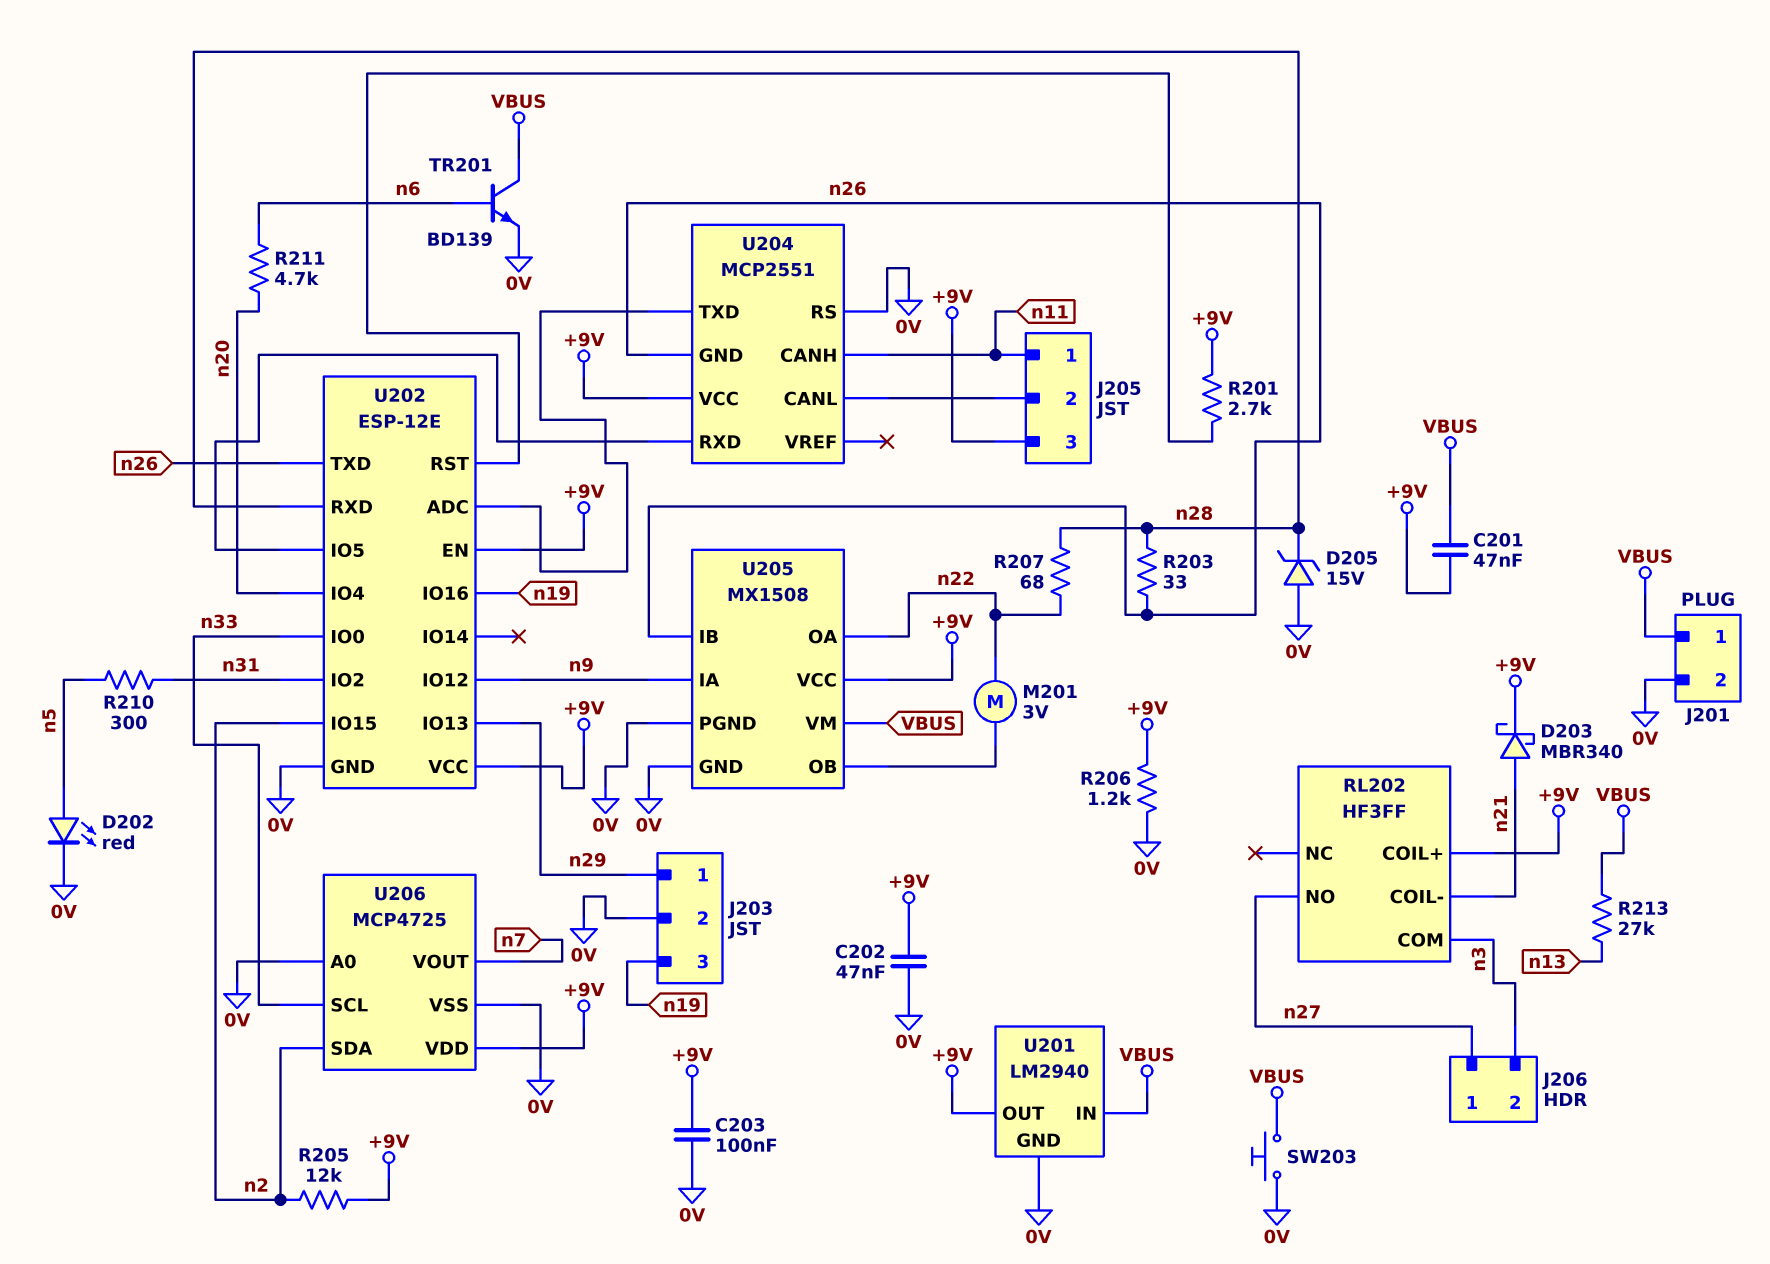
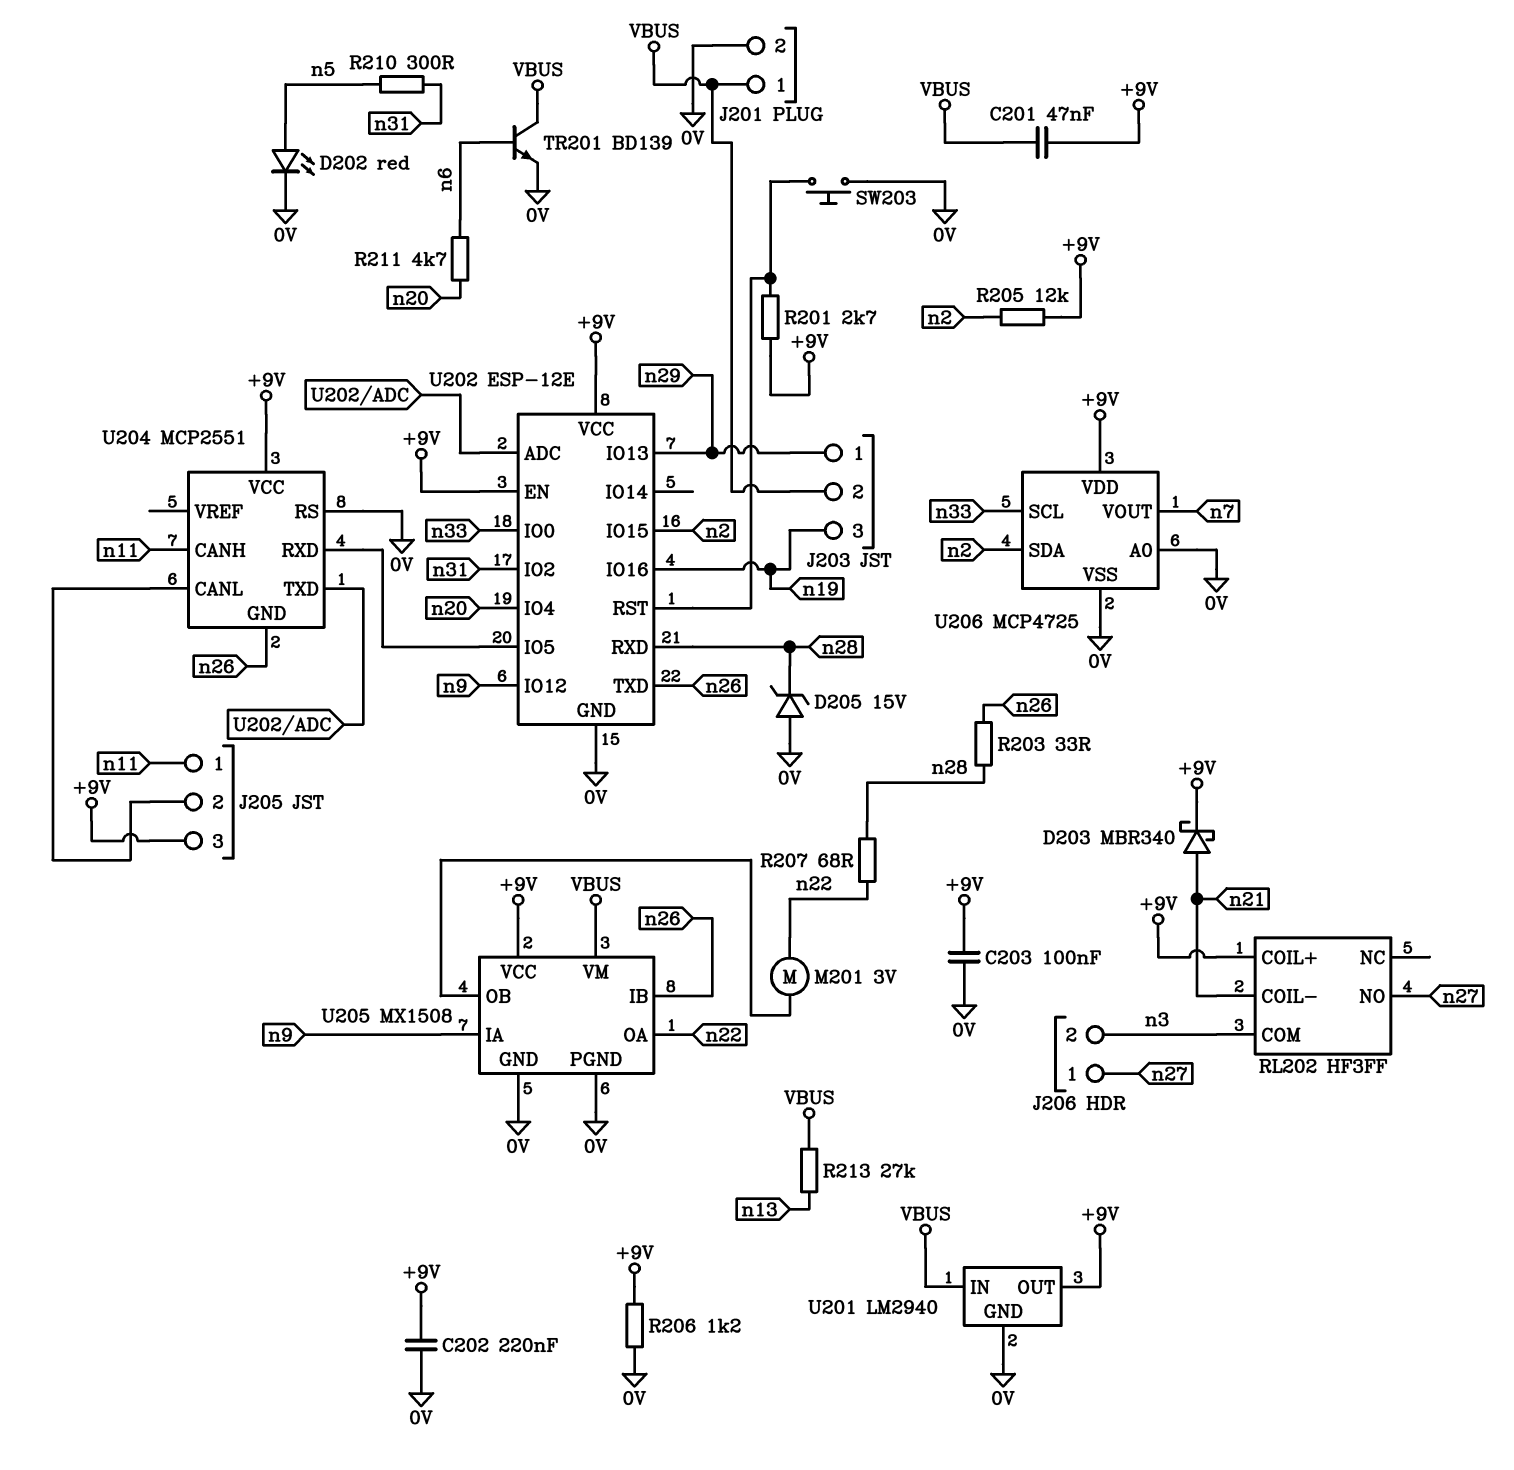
C202: 47nF (+9V, 0V) -> 220nF (+9V, 0V)
J203 pin 2: 0V -> VBUS
SW203: button (0V, VBUS) -> button (0V, U202/RST)

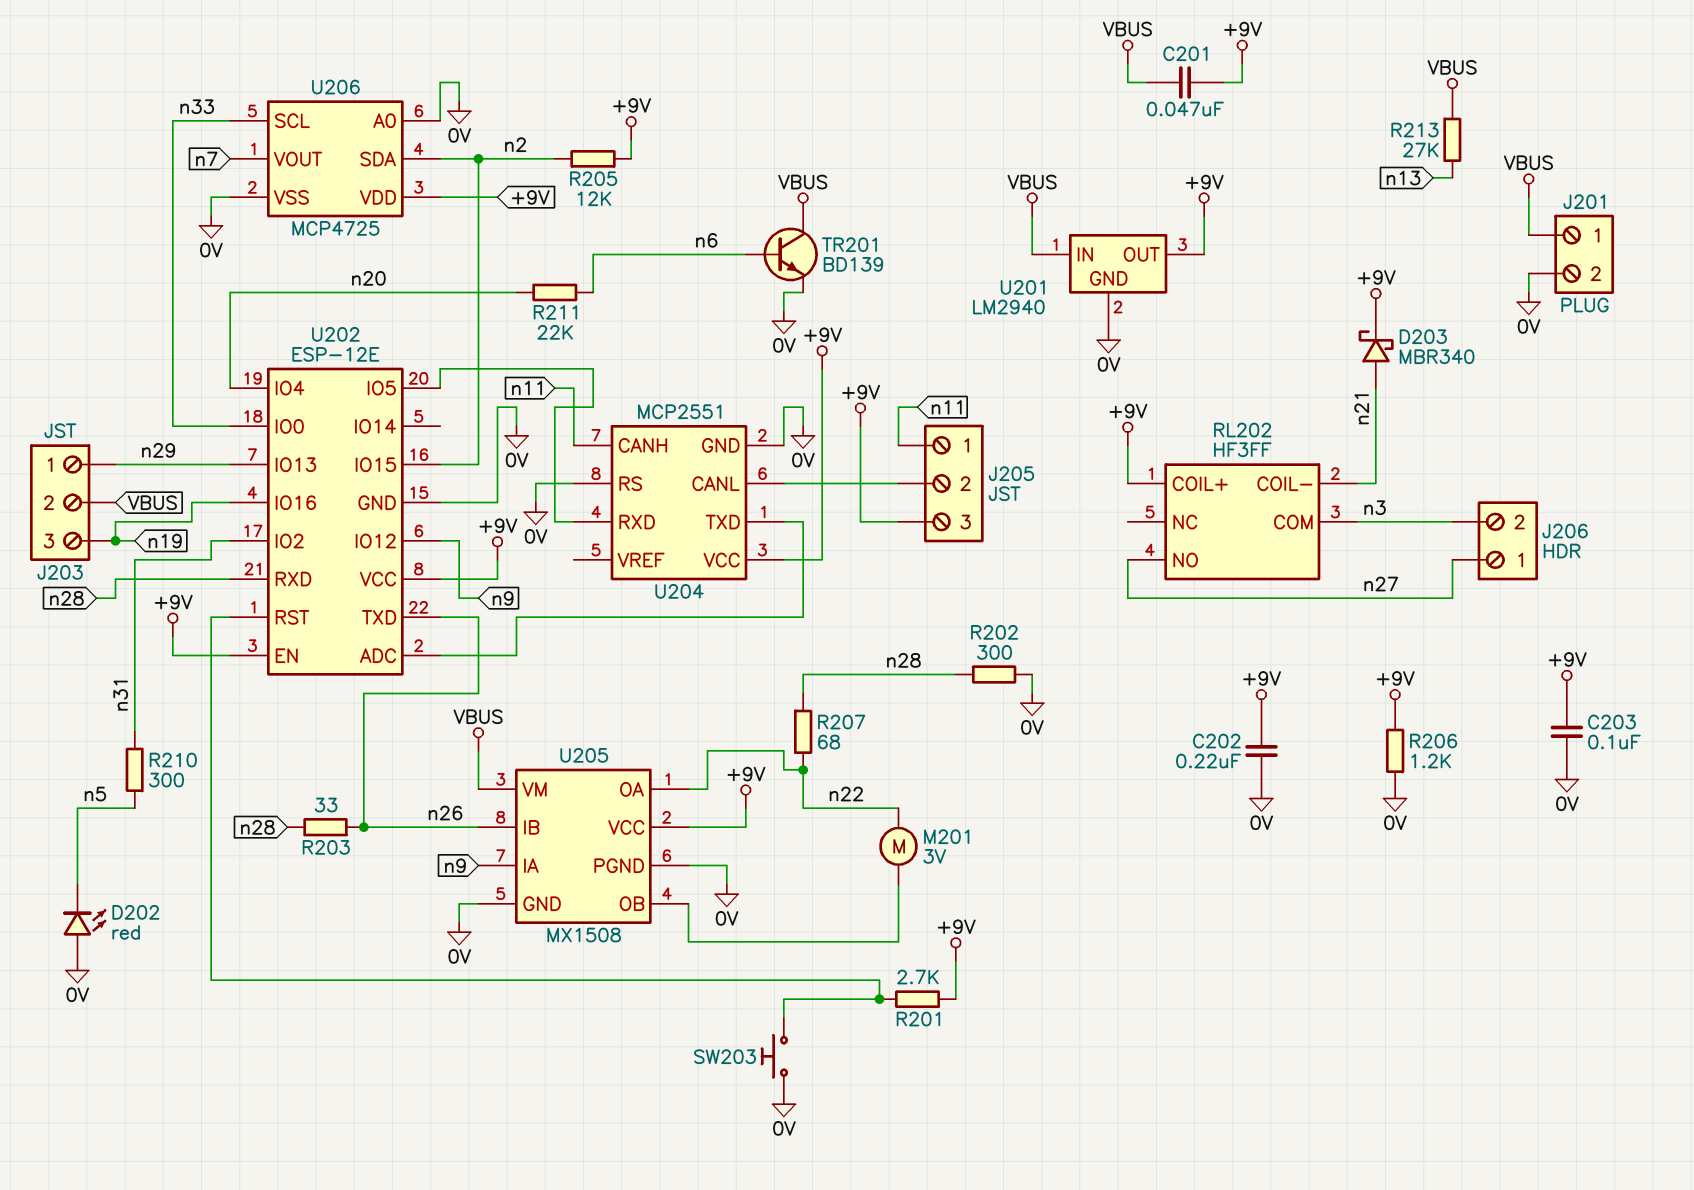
D202: LED red (A n5, K 0V) -> LED red (A 0V, K n5)
D205: zener 15V (A 0V, K n28) -> none
R202: none -> 300 (0V, n28)
R211: 4.7k (n6, n20) -> 22k (n6, n20)
U204 pin GND: n26 -> 0V

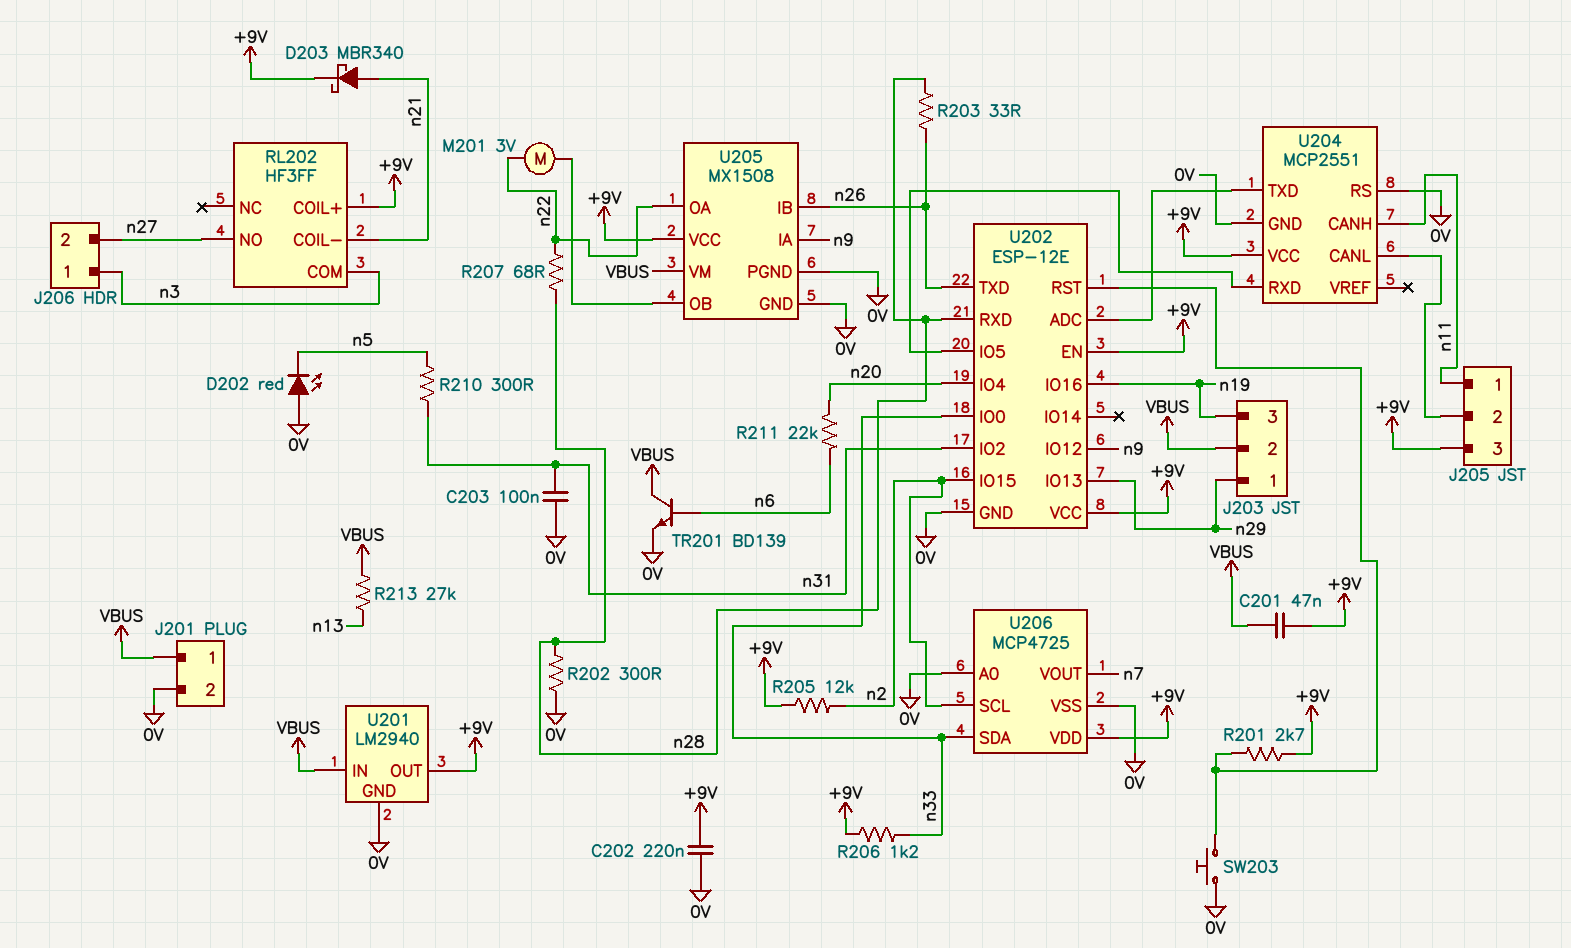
C203: 100nF (+9V, 0V) -> 100nF (0V, n31)
J206 pin 1: n27 -> n3
J206 pin 2: n3 -> n27
R206: 1.2k (+9V, 0V) -> 1.2k (+9V, n33)
U206 pin SCL: n33 -> n2
U206 pin SDA: n2 -> n33

